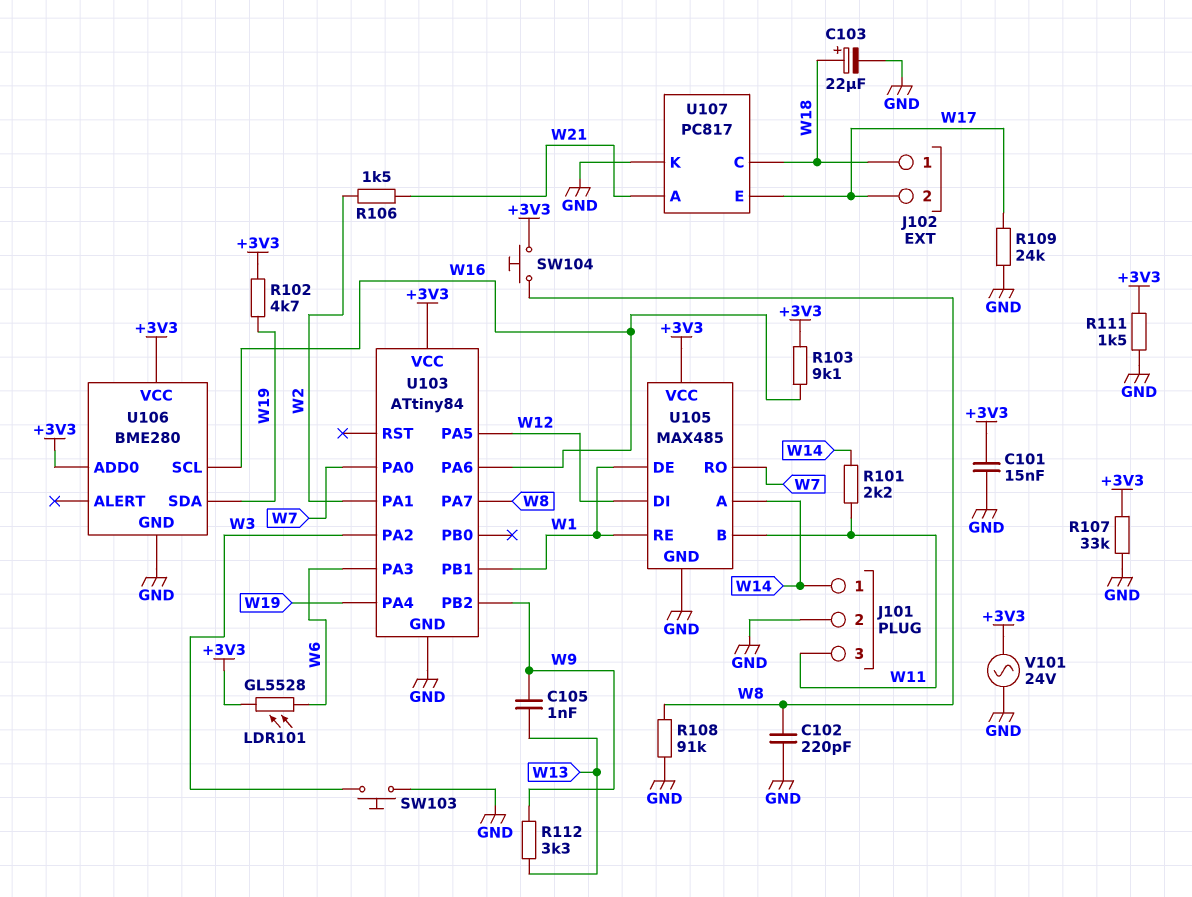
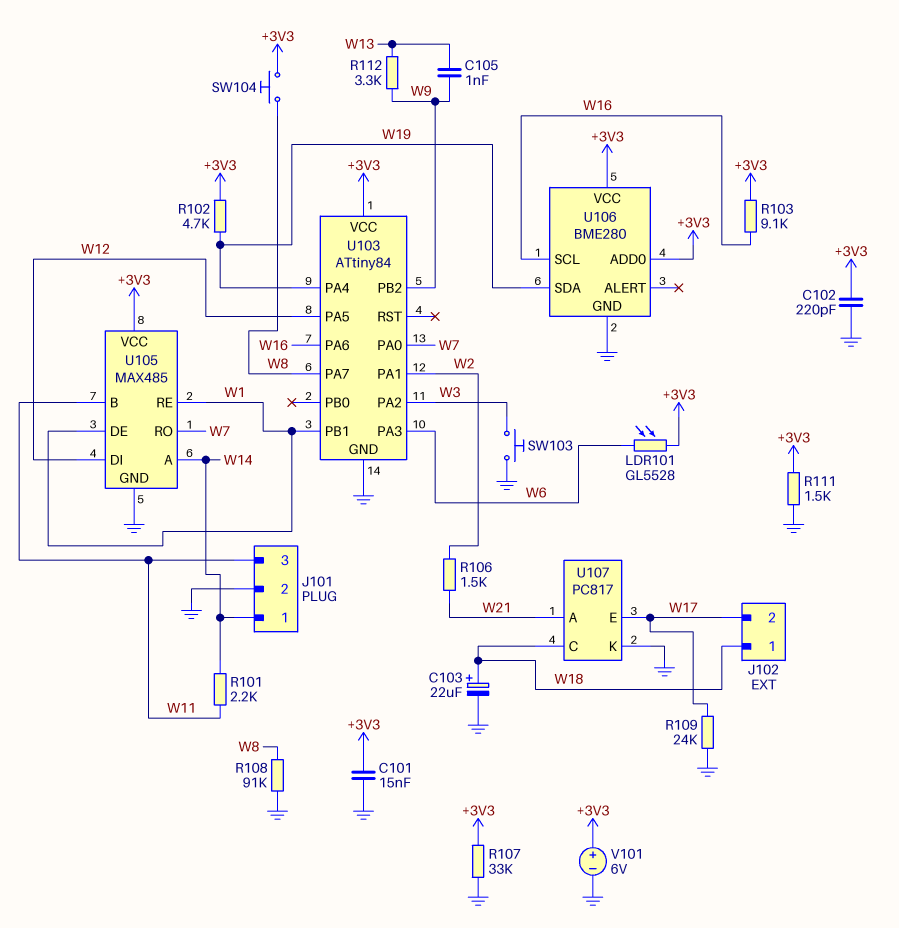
C102: 220pF (GND, W8) -> 220pF (+3V3, GND)
V101: AC 24V (+3V3, GND) -> 6V (plus +3V3, minus GND)

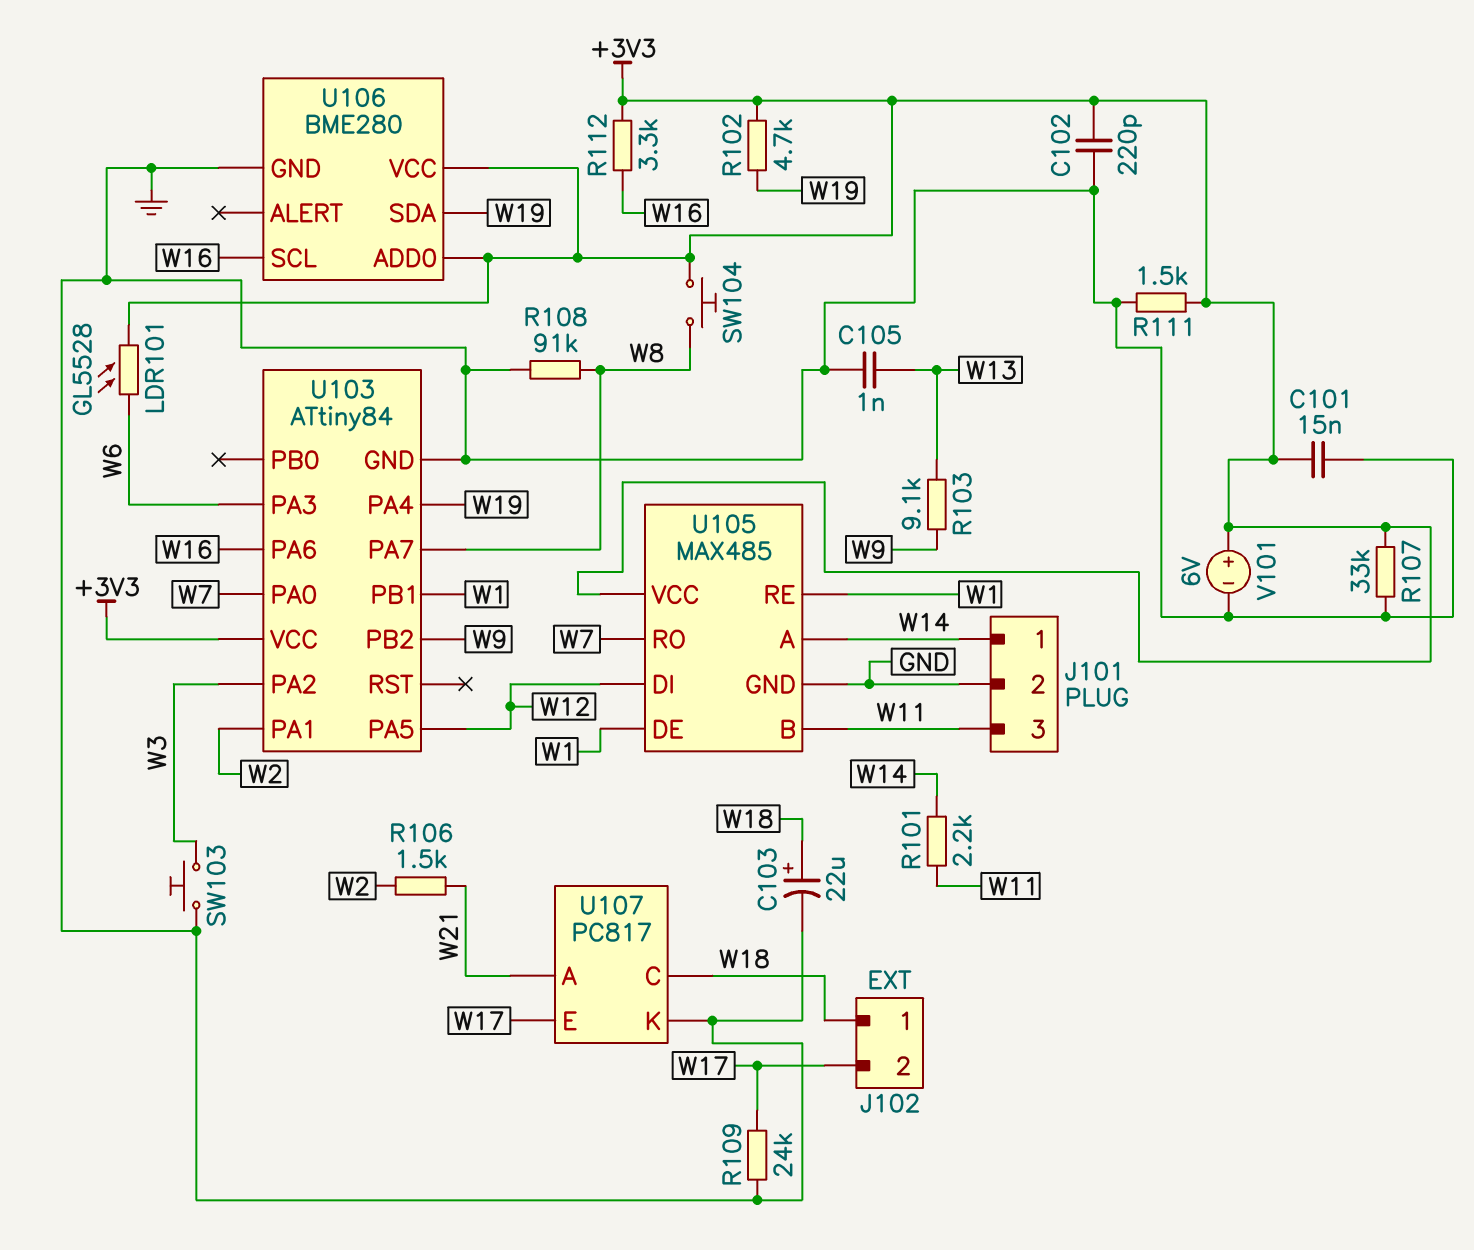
C105: 1nF (W9, W13) -> 1nF (GND, W13)
R103: 9.1k (+3V3, W16) -> 9.1k (W9, W13)
R112: 3.3k (W9, W13) -> 3.3k (+3V3, W16)

